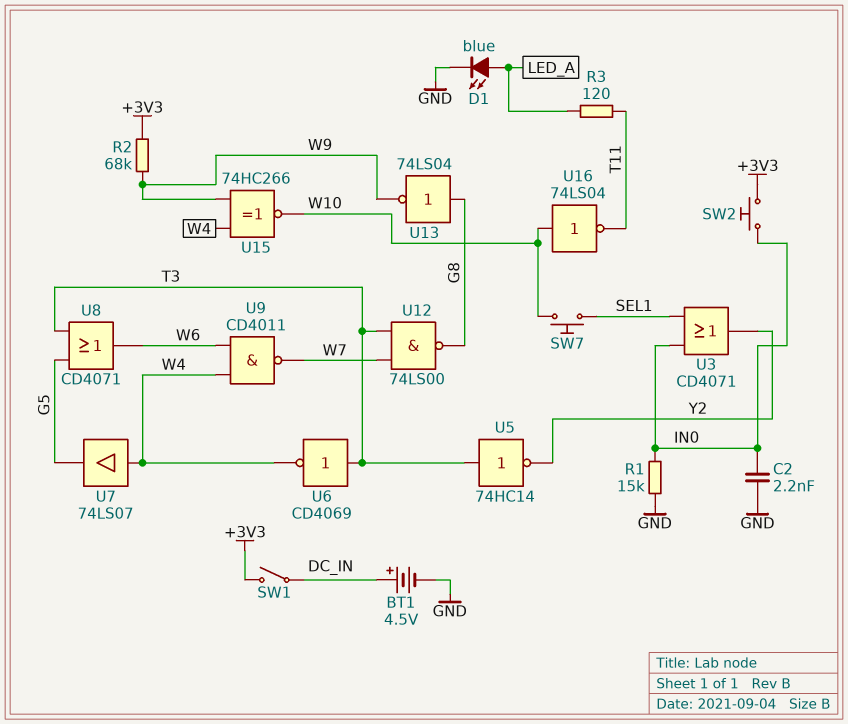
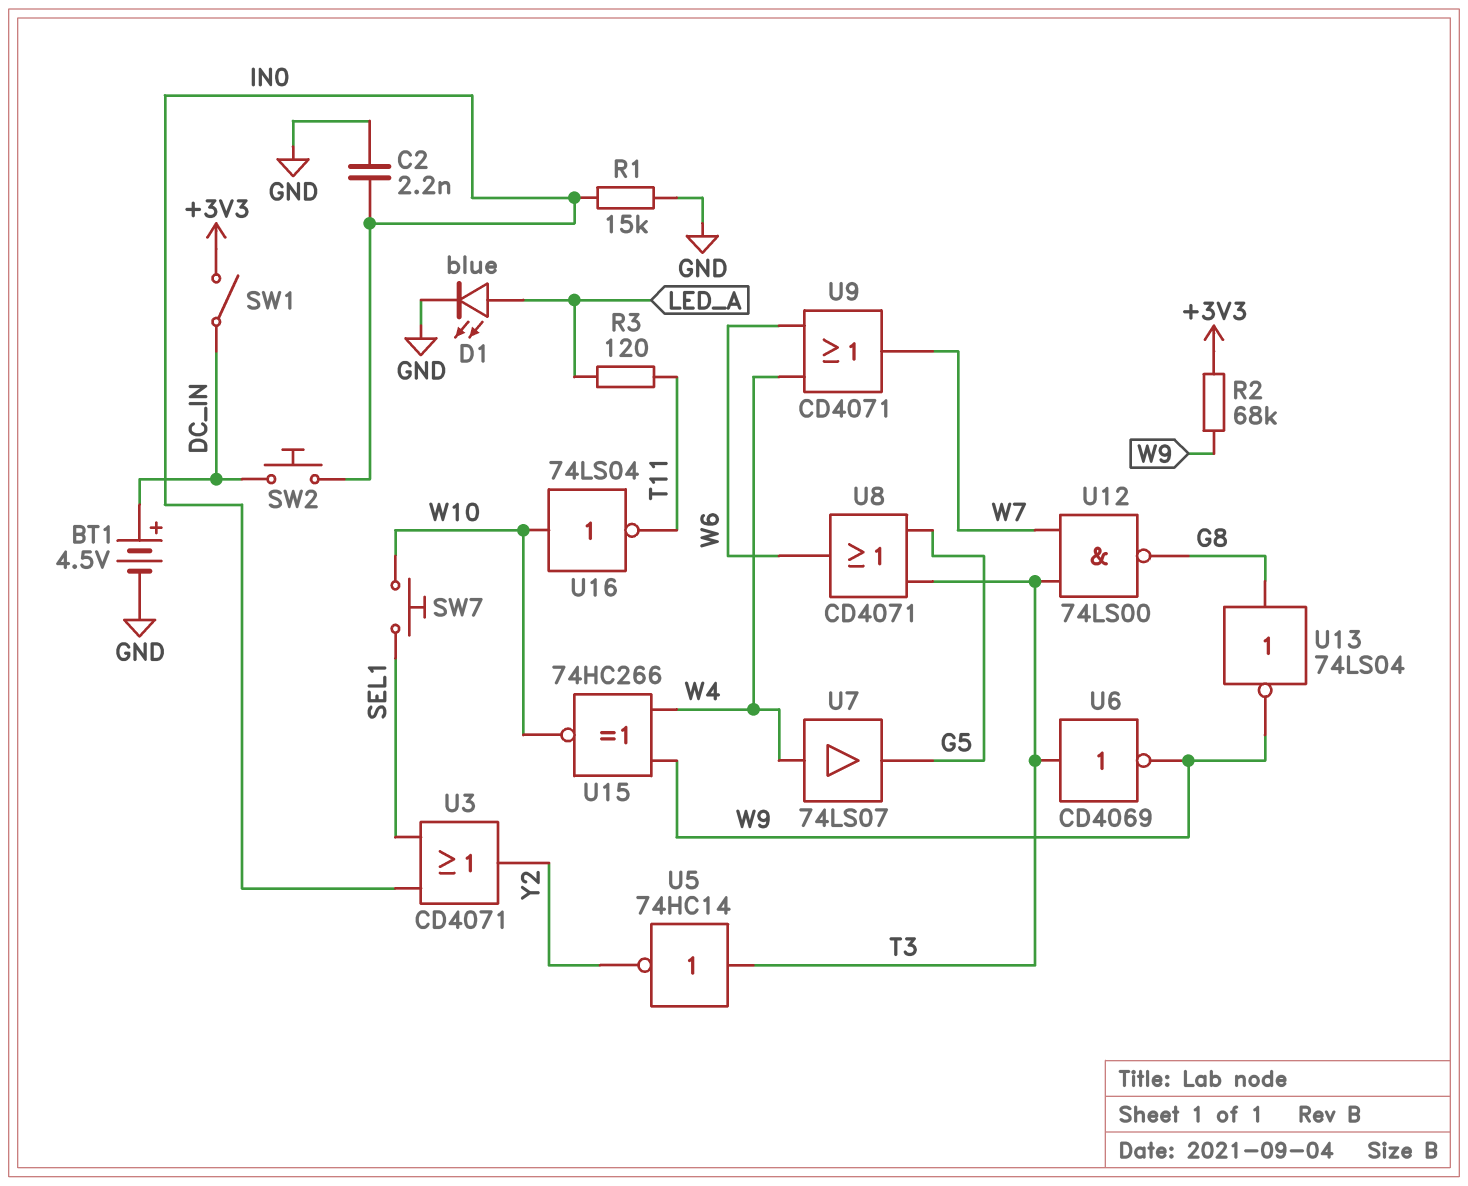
SW2: button (+3V3, IN0) -> button (DC_IN, IN0)
U6: NOT CD4069 (in T3, out W4) -> NOT CD4069 (in T3, out W9)
U9: NAND CD4011 (in W4, in W6, out W7) -> OR CD4071 (in W4, in W6, out W7)

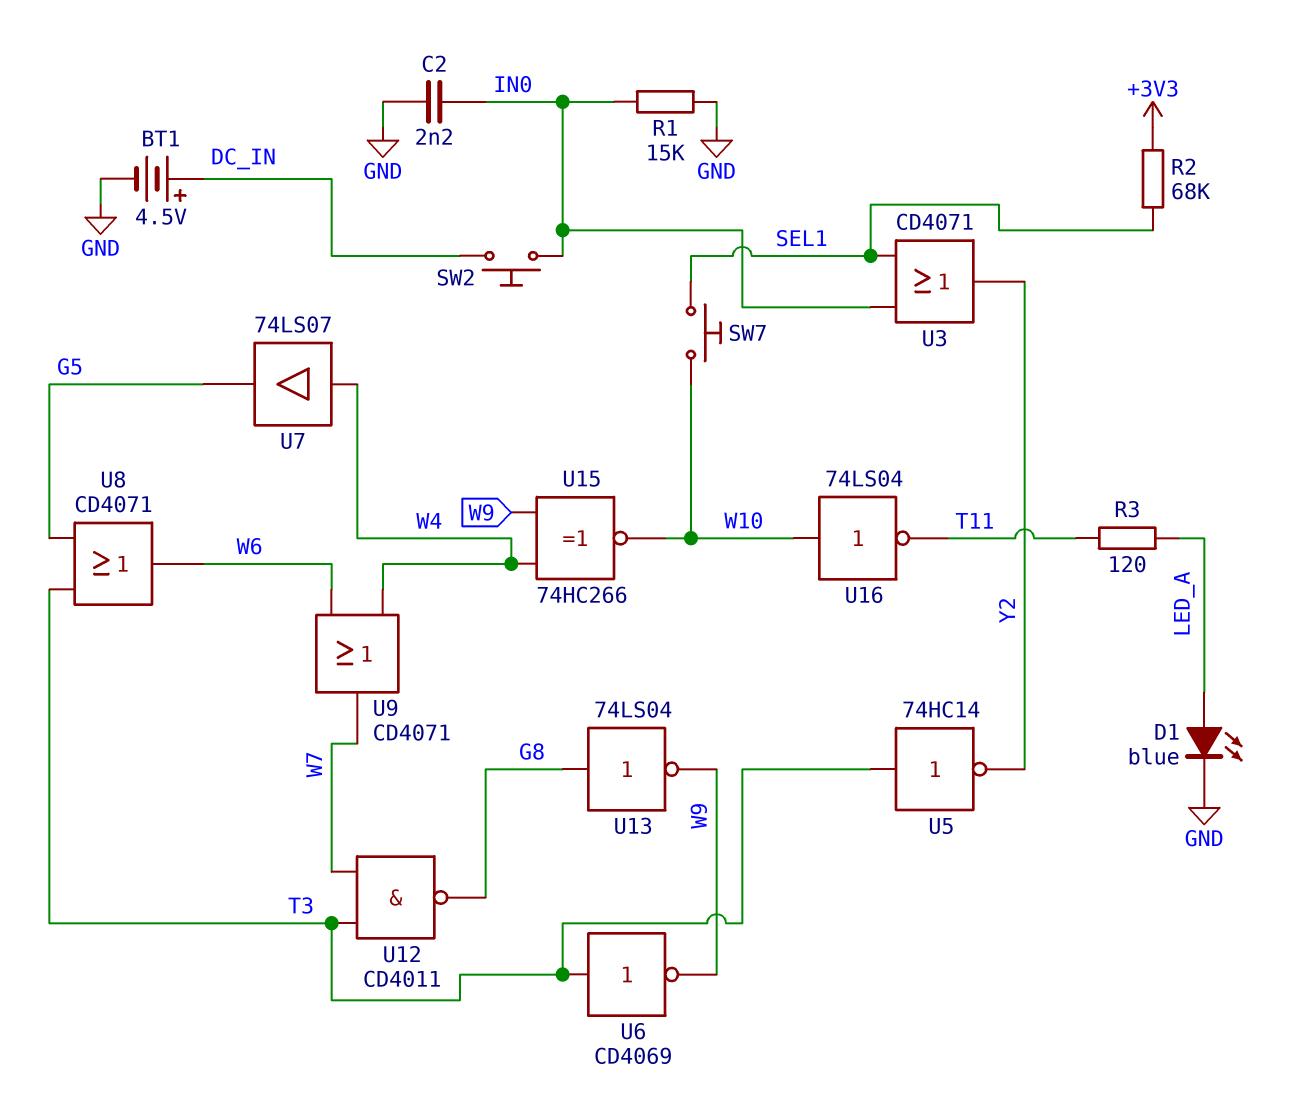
R2: 68k (+3V3, W9) -> 68k (+3V3, SEL1)
SW1: switch (+3V3, DC_IN) -> none
U12: NAND 74LS00 (in T3, in W7, out G8) -> NAND CD4011 (in T3, in W7, out G8)

